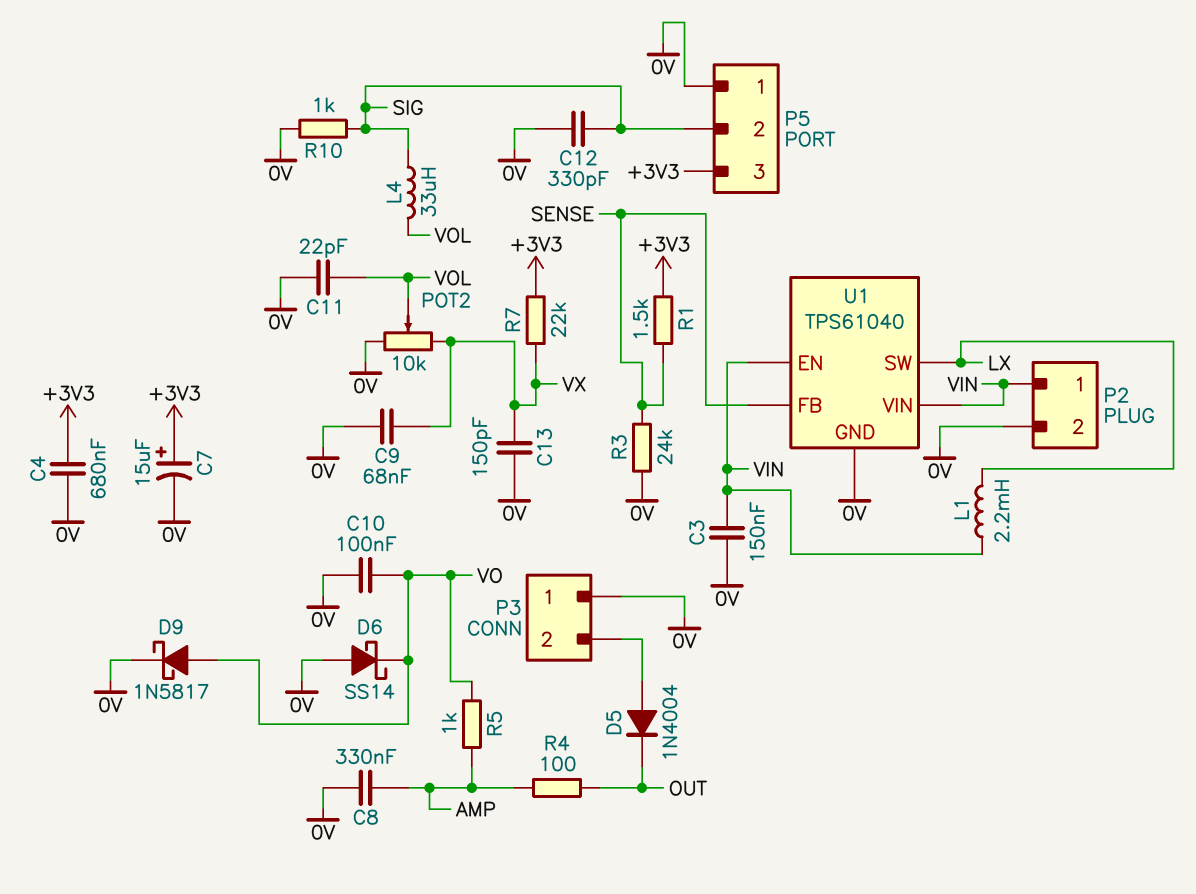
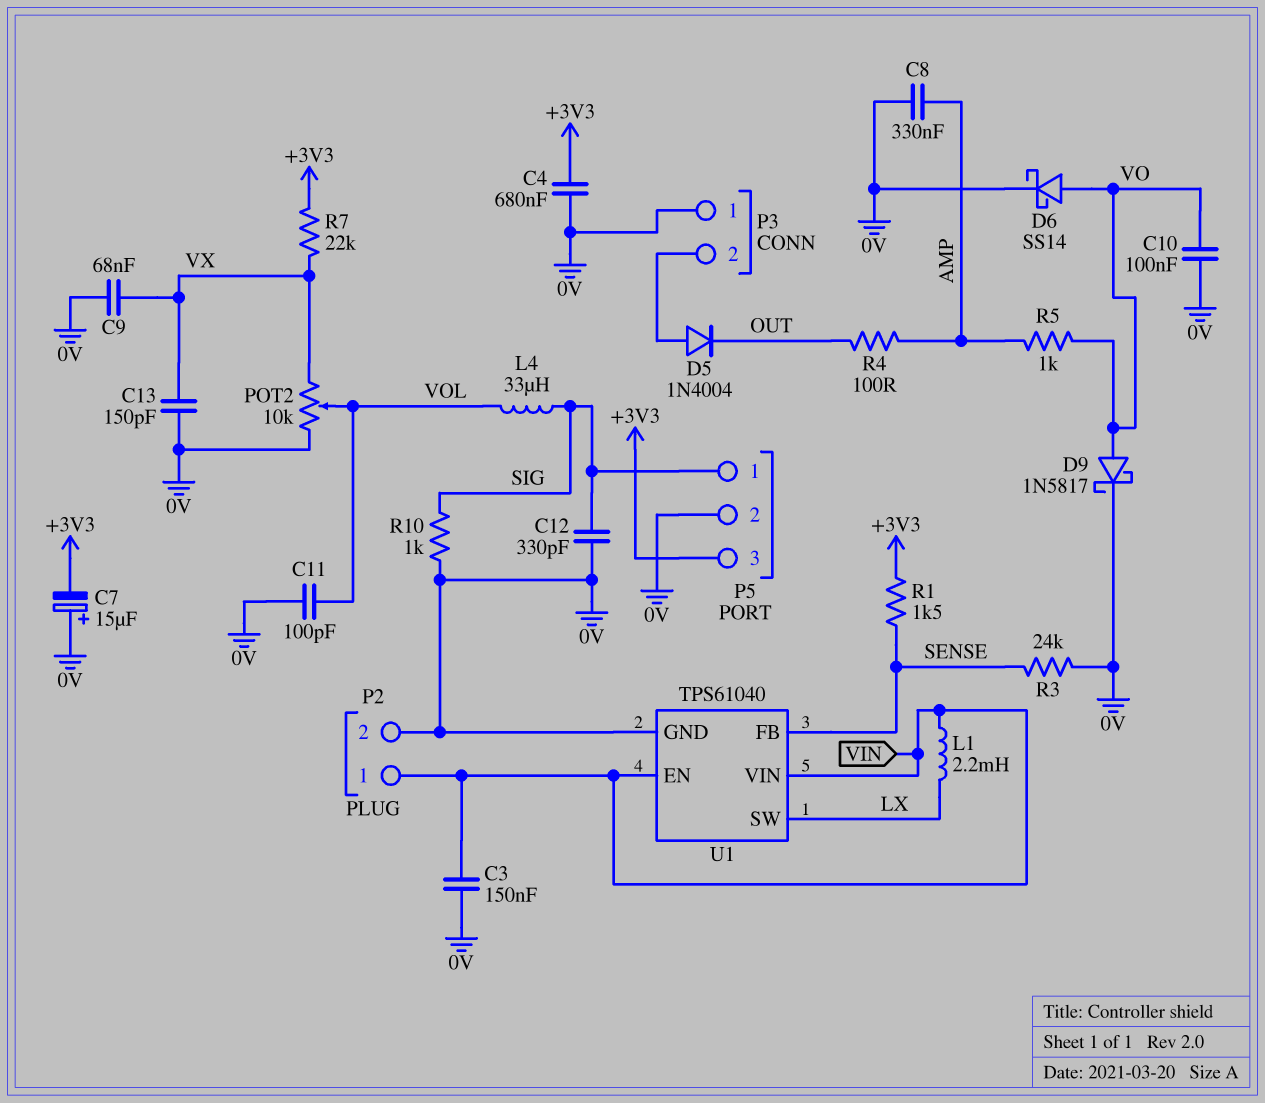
C7: 15uF (plus +3V3, minus 0V) -> 15uF (plus 0V, minus +3V3)
C11: 22pF (0V, VOL) -> 100pF (0V, VOL)
D6: schottky SS14 (A 0V, K VO) -> schottky SS14 (A VO, K 0V)
P5 pin 1: 0V -> SIG
P5 pin 2: SIG -> 0V

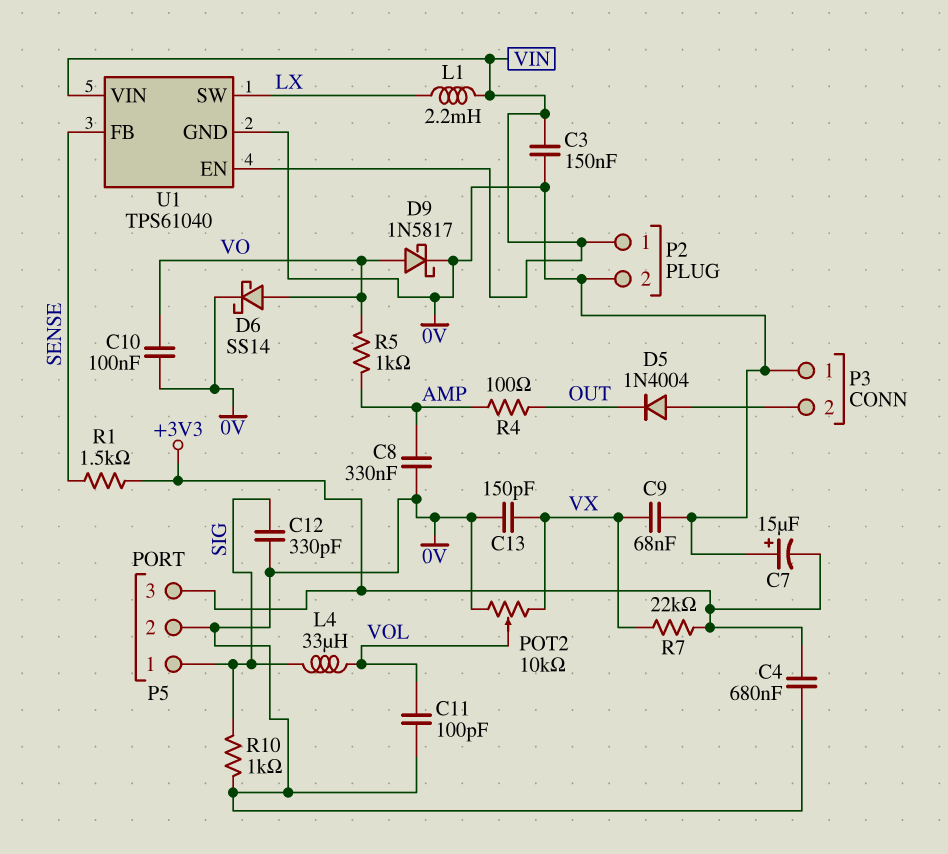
R3: 24k (0V, SENSE) -> none

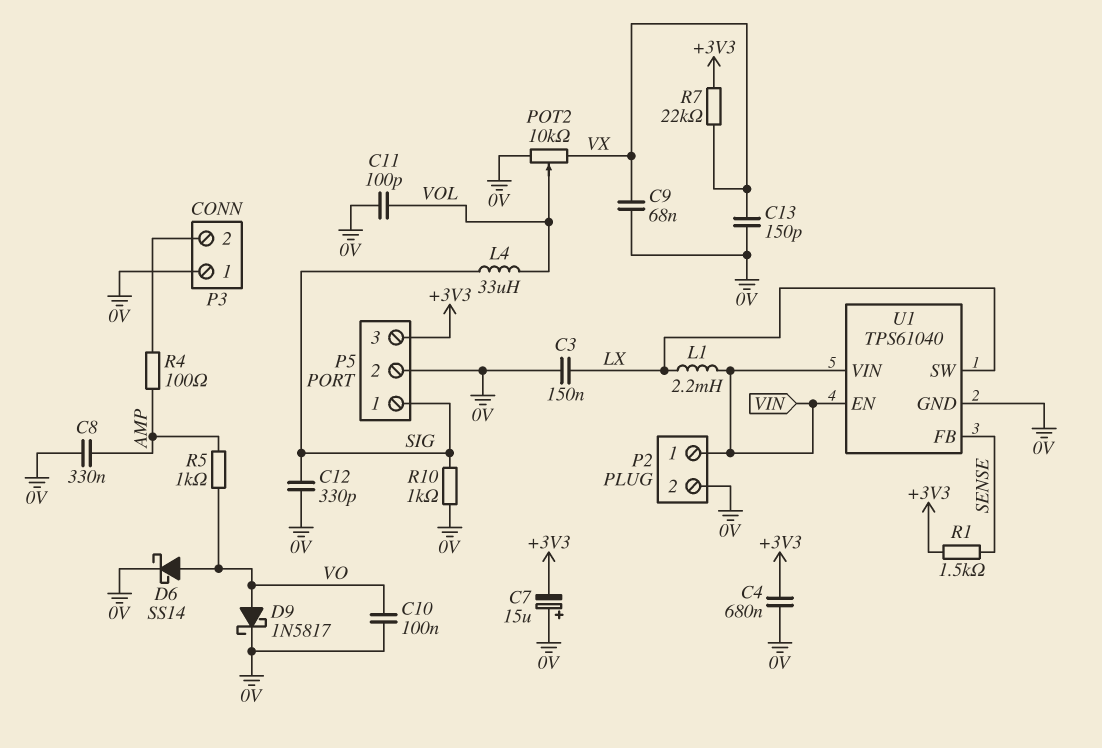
C3: 150nF (0V, VIN) -> 150nF (0V, LX)
D5: diode 1N4004 (A P3/2, K OUT) -> none
R4: 100 (AMP, OUT) -> 100 (AMP, P3/2)

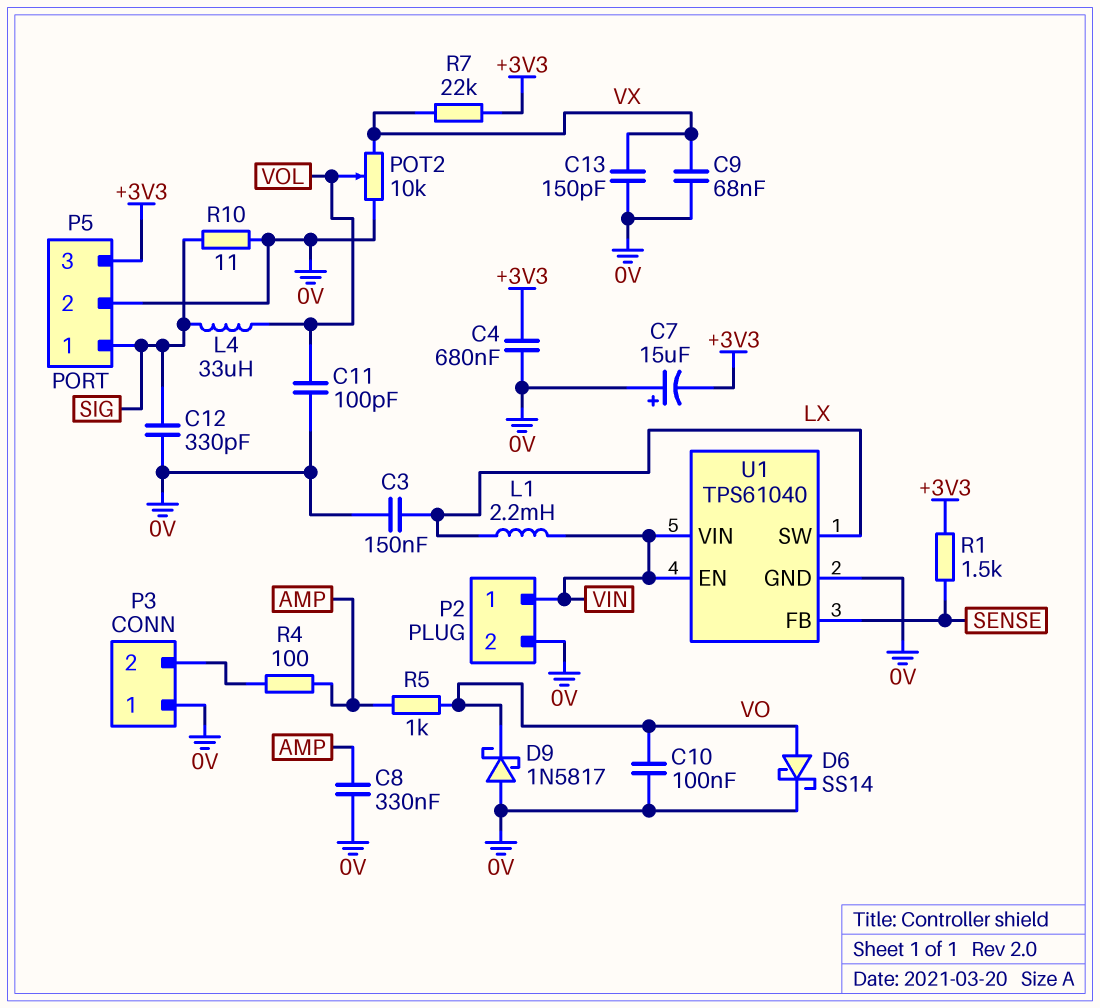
D9: schottky 1N5817 (A VO, K 0V) -> schottky 1N5817 (A 0V, K VO)
R10: 1k (0V, SIG) -> 11 (0V, SIG)

